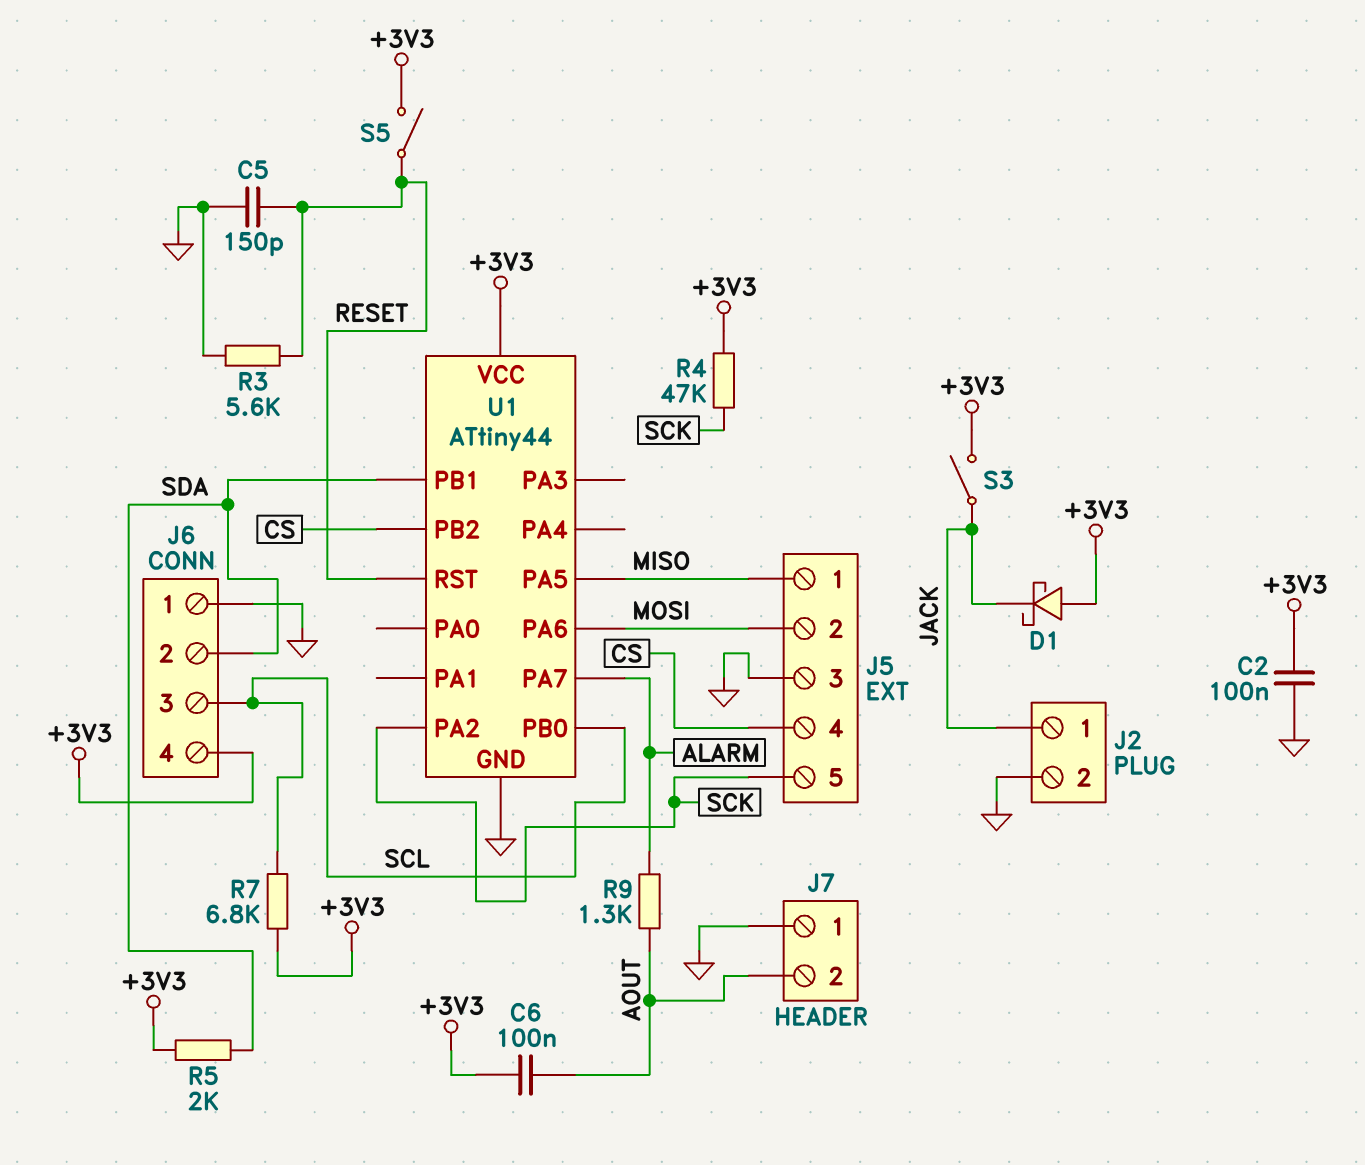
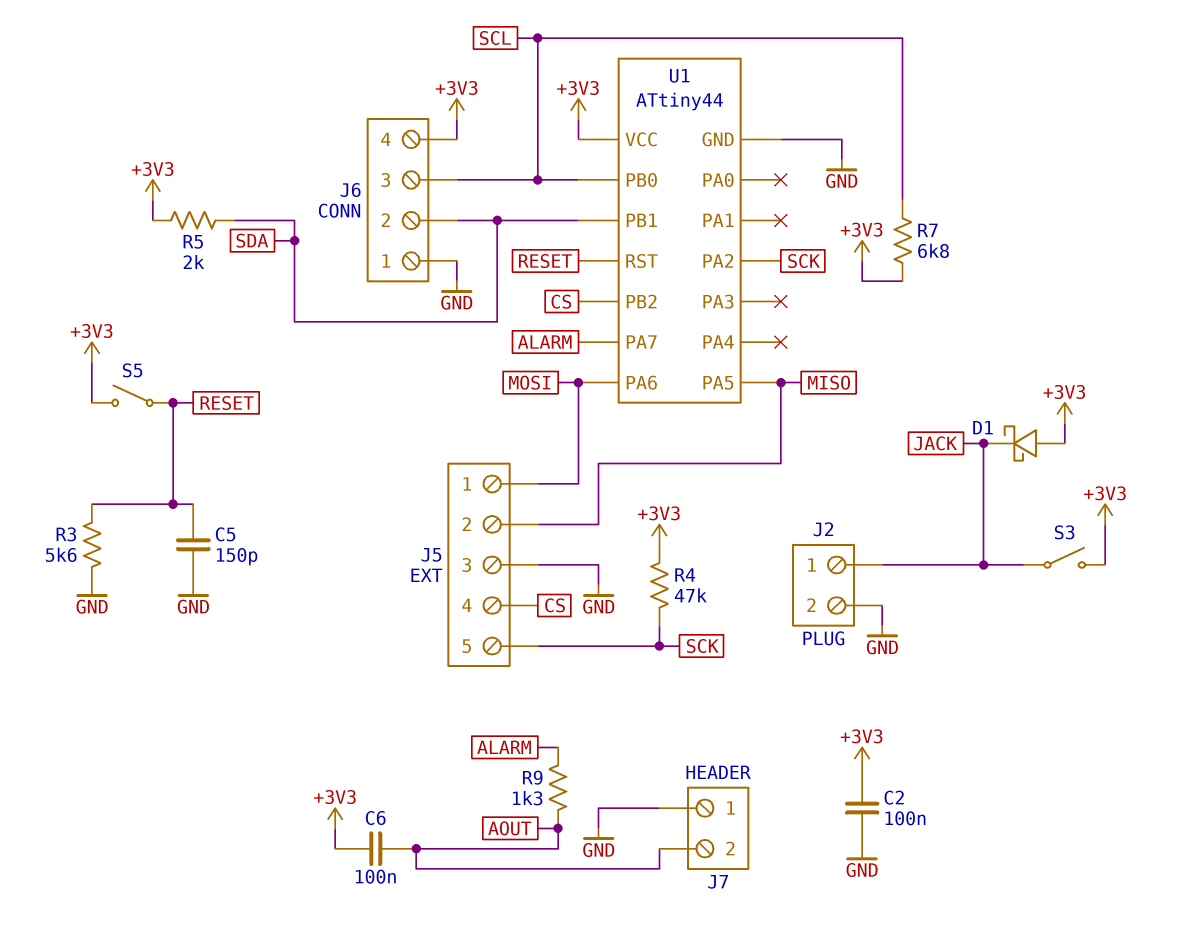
J5 pin 1: MISO -> MOSI
J5 pin 2: MOSI -> MISO

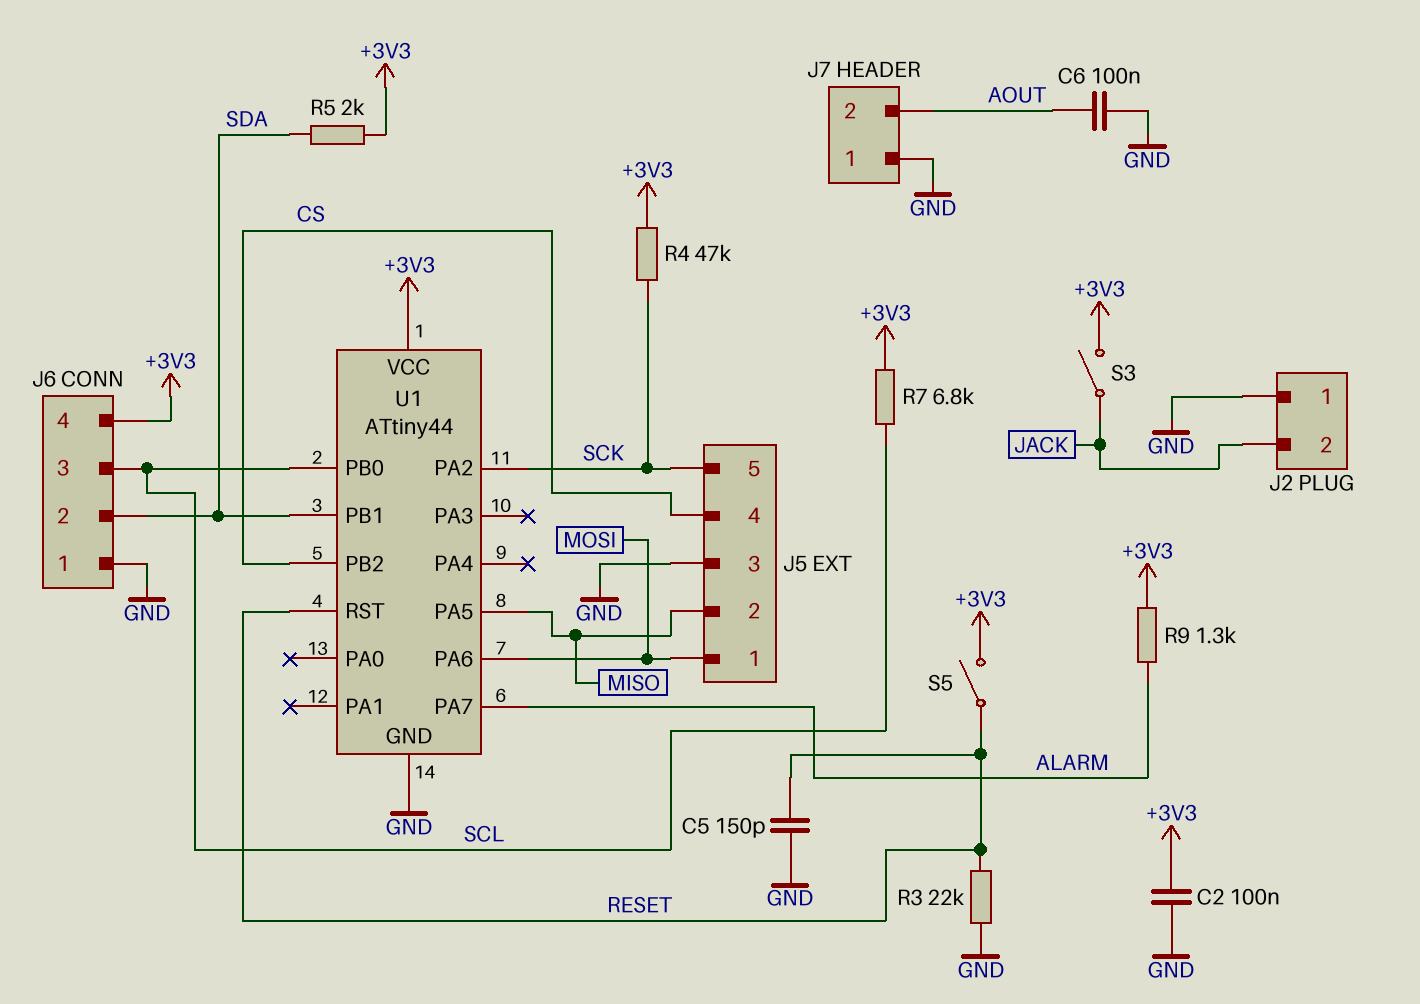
C6: 100nF (+3V3, AOUT) -> 100nF (AOUT, GND)
D1: schottky (A +3V3, K JACK) -> none
J2 pin 1: JACK -> GND
J2 pin 2: GND -> JACK
R3: 5.6k (GND, RESET) -> 22k (GND, RESET)
R9: 1.3k (ALARM, AOUT) -> 1.3k (+3V3, ALARM)

